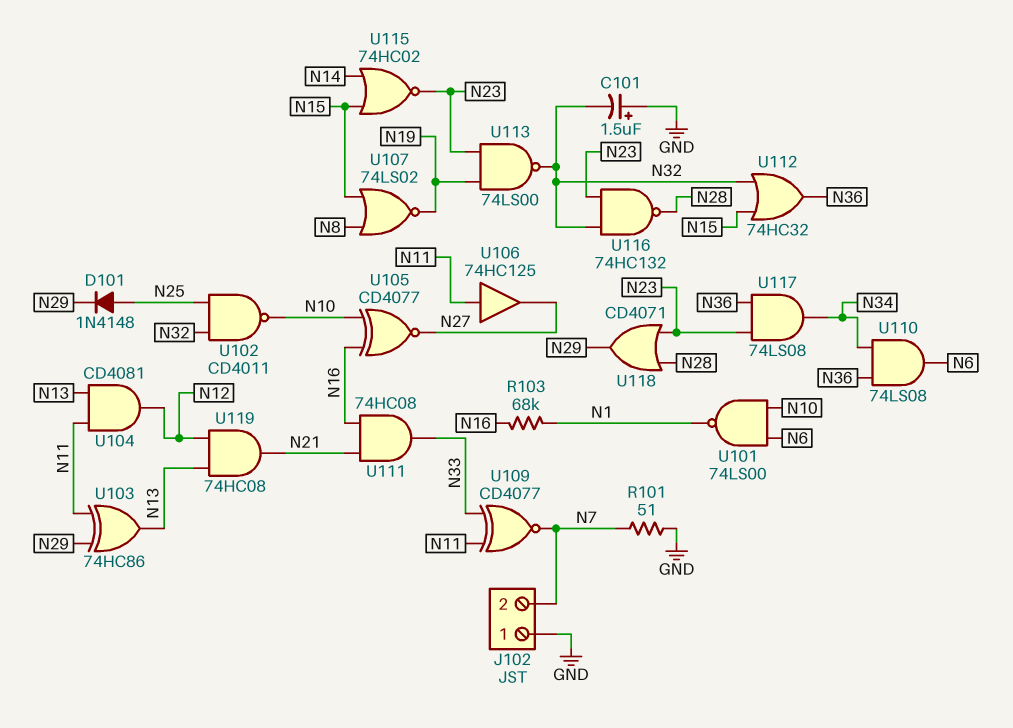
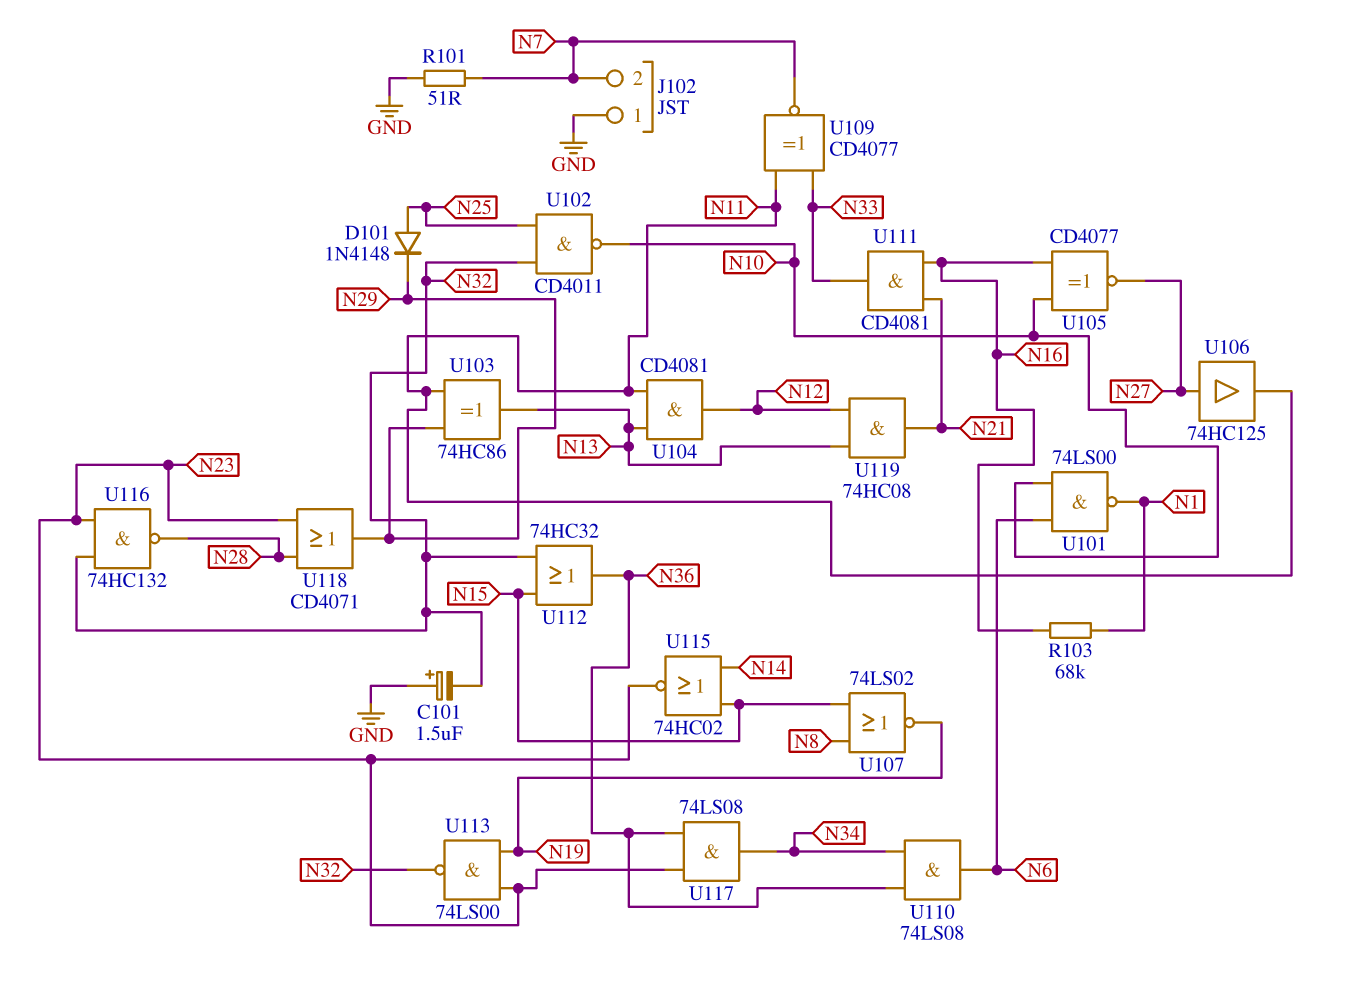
U106: buffer 74HC125 (in N11, out N27) -> buffer 74HC125 (in N27, out N11)
U111: AND 74HC08 (in N16, in N21, out N33) -> AND CD4081 (in N16, in N21, out N33)

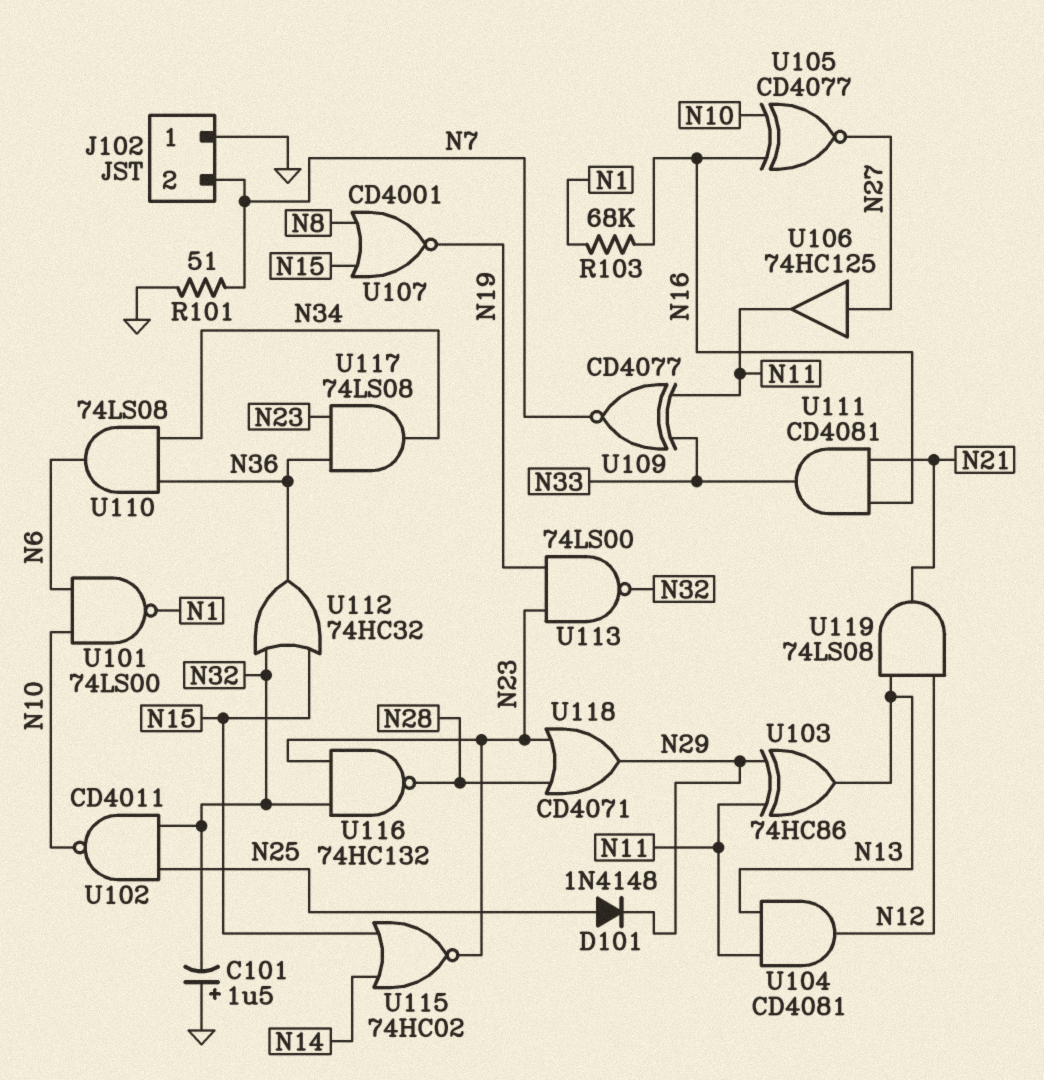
U107: NOR 74LS02 (in N8, in N15, out N19) -> NOR CD4001 (in N8, in N15, out N19)
U119: AND 74HC08 (in N12, in N13, out N21) -> AND 74LS08 (in N12, in N13, out N21)

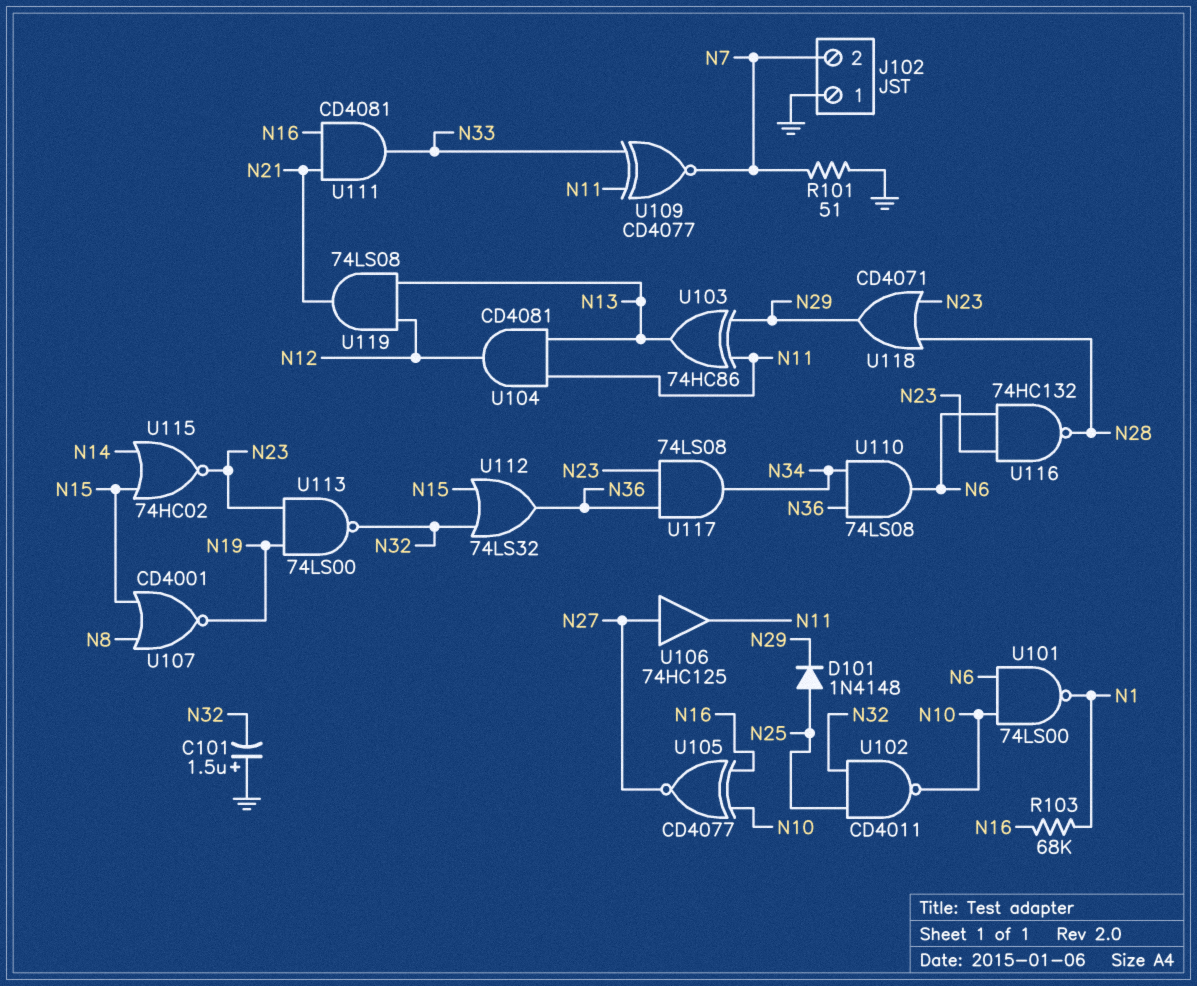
U112: OR 74HC32 (in N15, in N32, out N36) -> OR 74LS32 (in N15, in N32, out N36)
U116: NAND 74HC132 (in N23, in N32, out N28) -> NAND 74HC132 (in N6, in N23, out N28)

